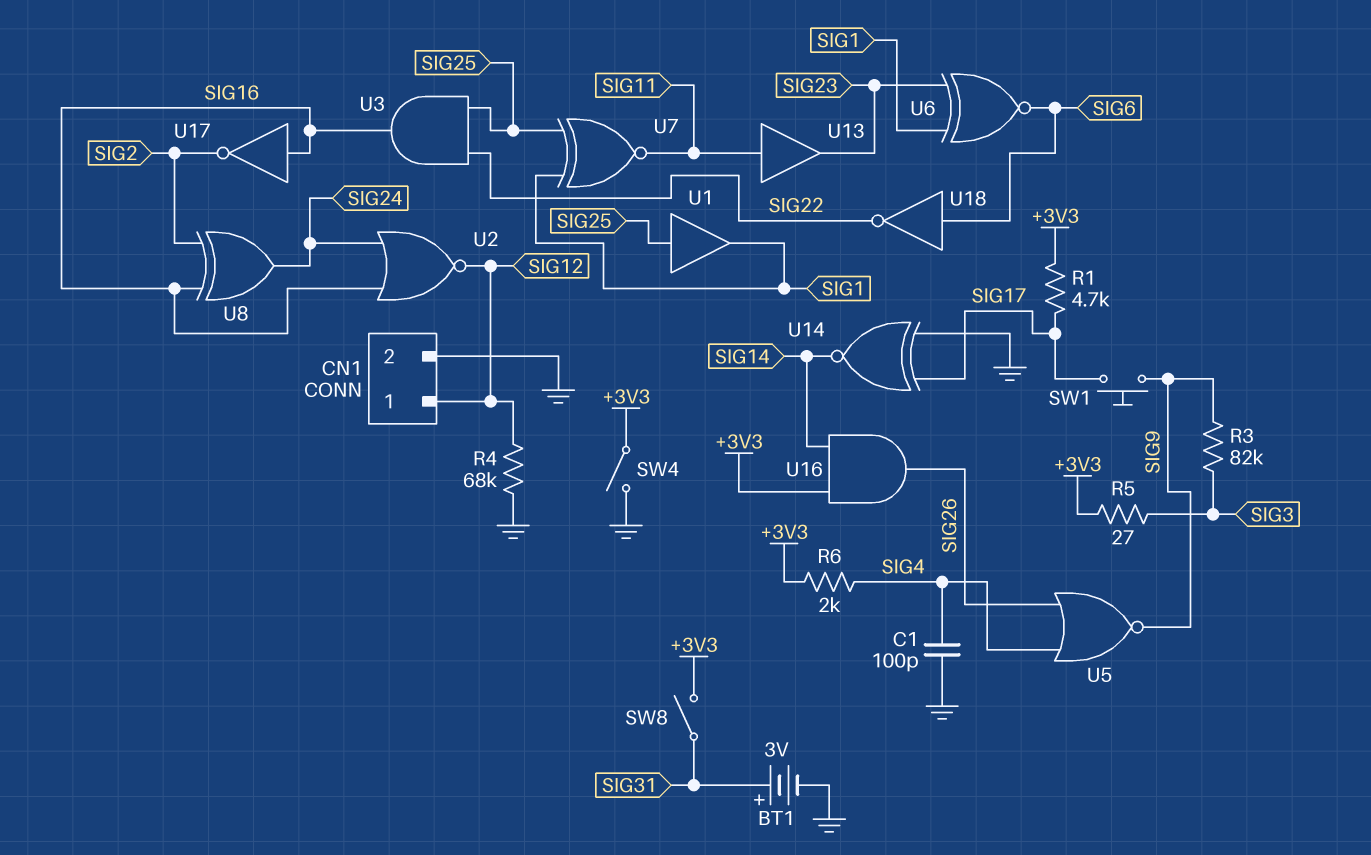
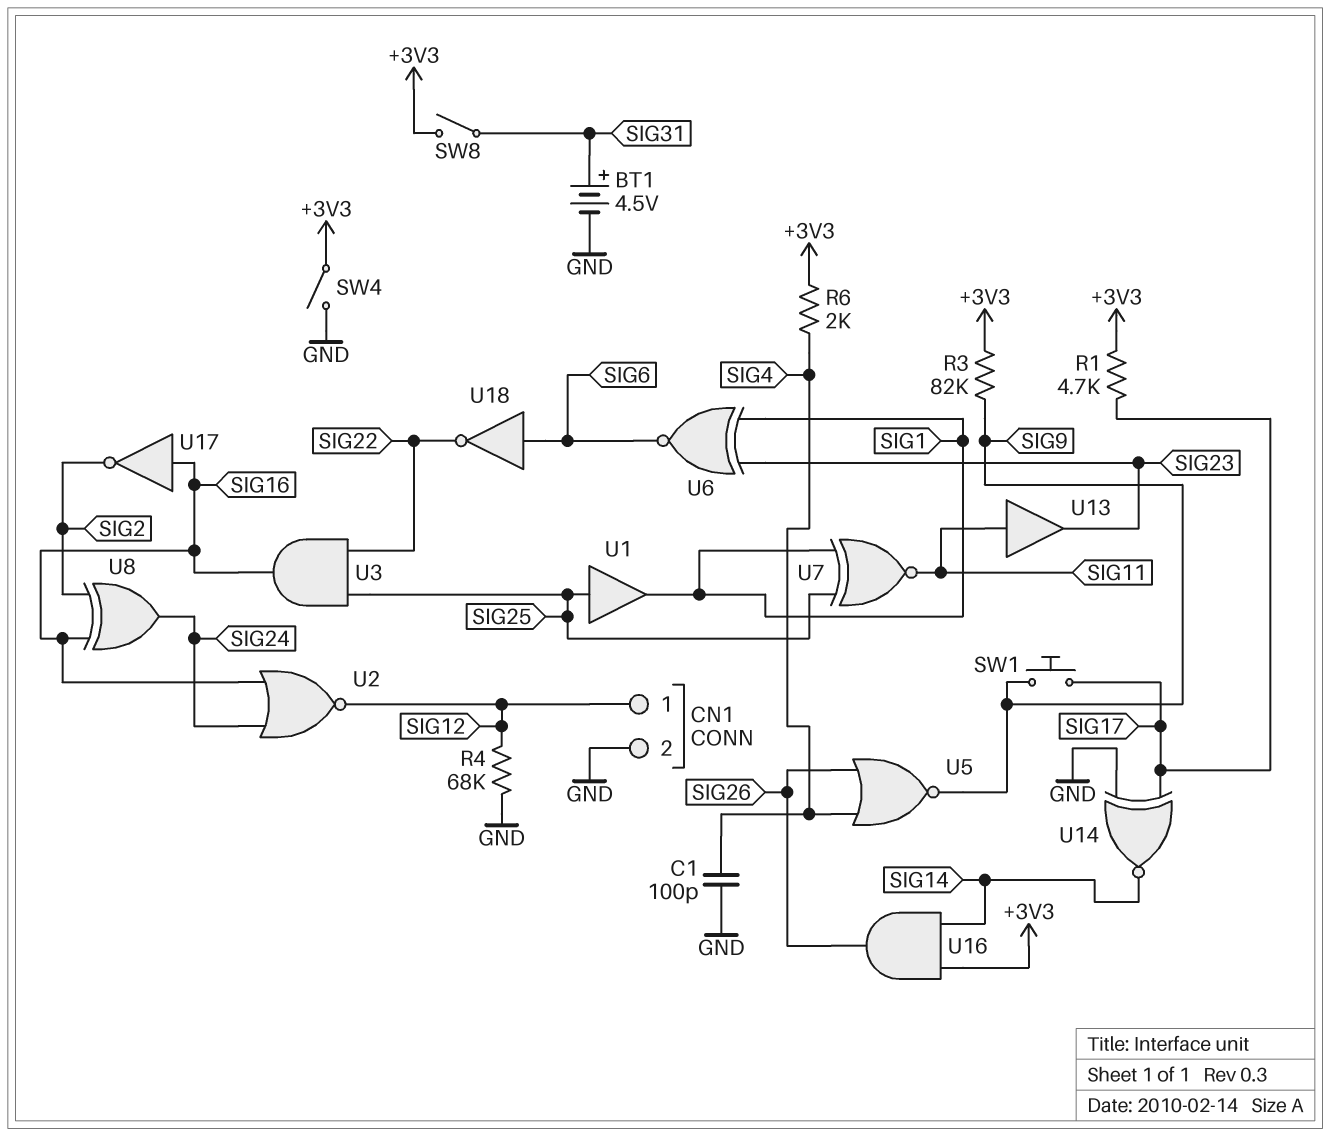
BT1: 3V (plus SIG31, minus GND) -> 4.5V (plus SIG31, minus GND)
R3: 82k (SIG3, SIG9) -> 82k (+3V3, SIG9)
R5: 27 (+3V3, SIG3) -> none

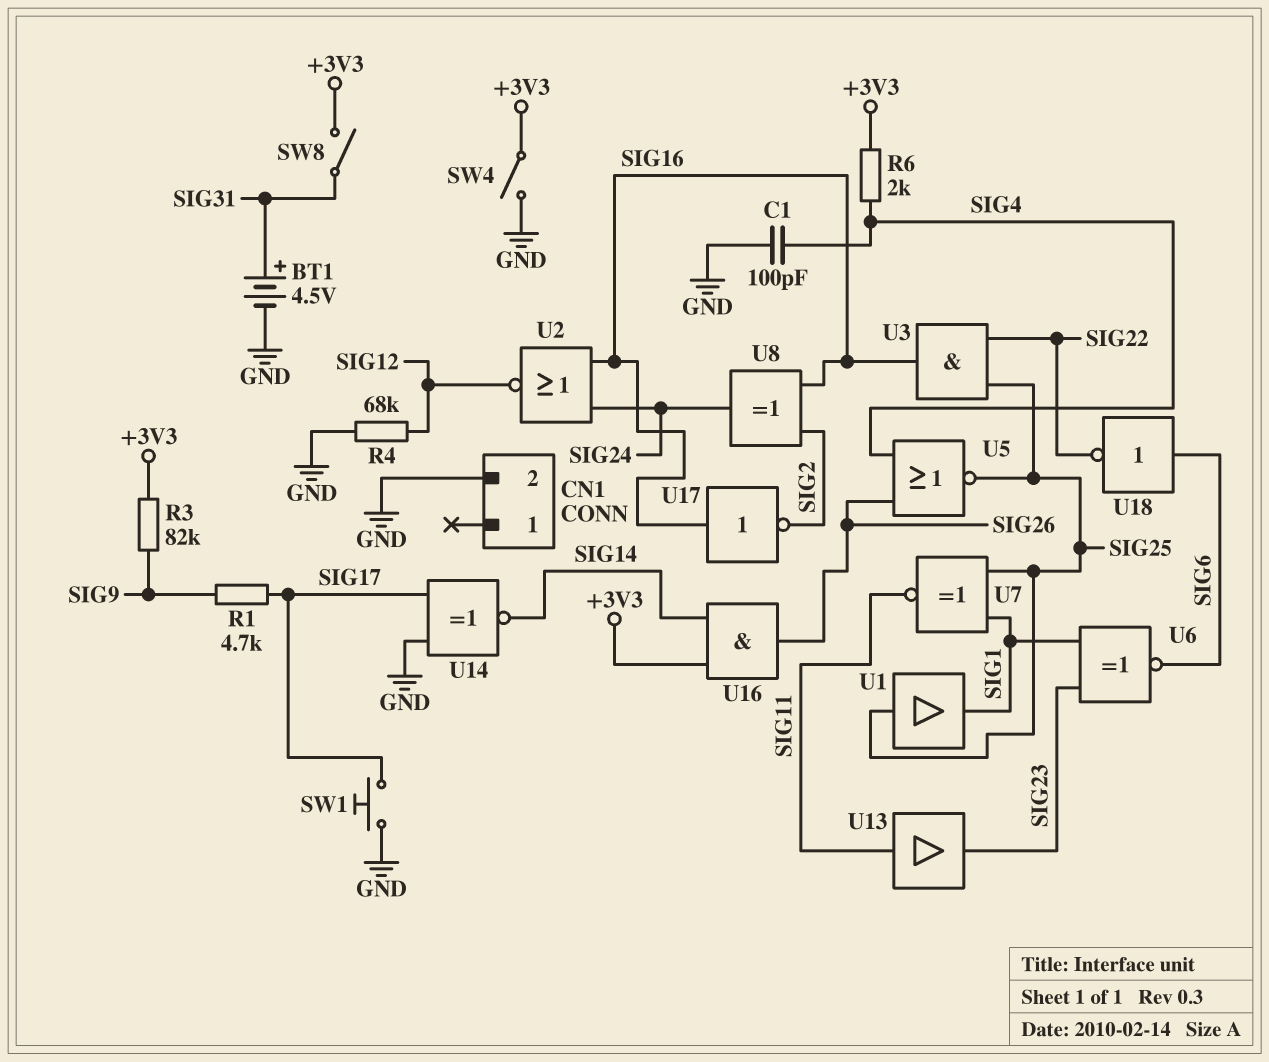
CN1 pin 1: SIG12 -> none
R1: 4.7k (+3V3, SIG17) -> 4.7k (SIG9, SIG17)
SW1: button (SIG9, SIG17) -> button (GND, SIG17)
U5: NOR (in SIG4, in SIG26, out SIG9) -> NOR (in SIG4, in SIG26, out SIG25)

